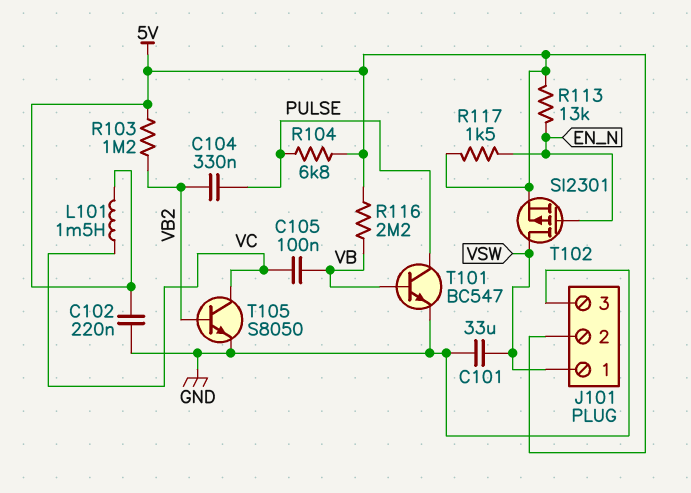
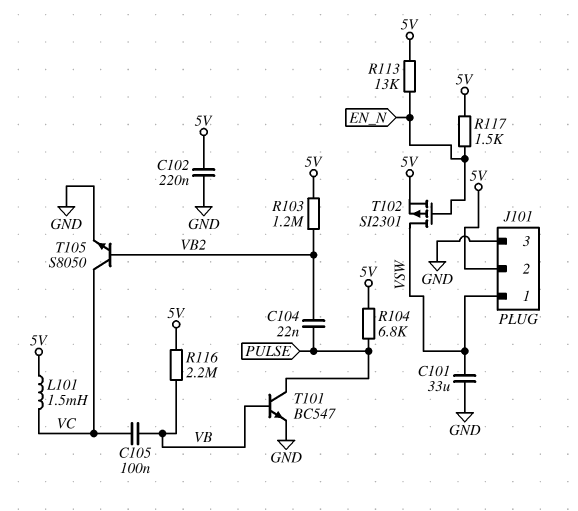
C104: 330nF (PULSE, VB2) -> 22nF (PULSE, VB2)

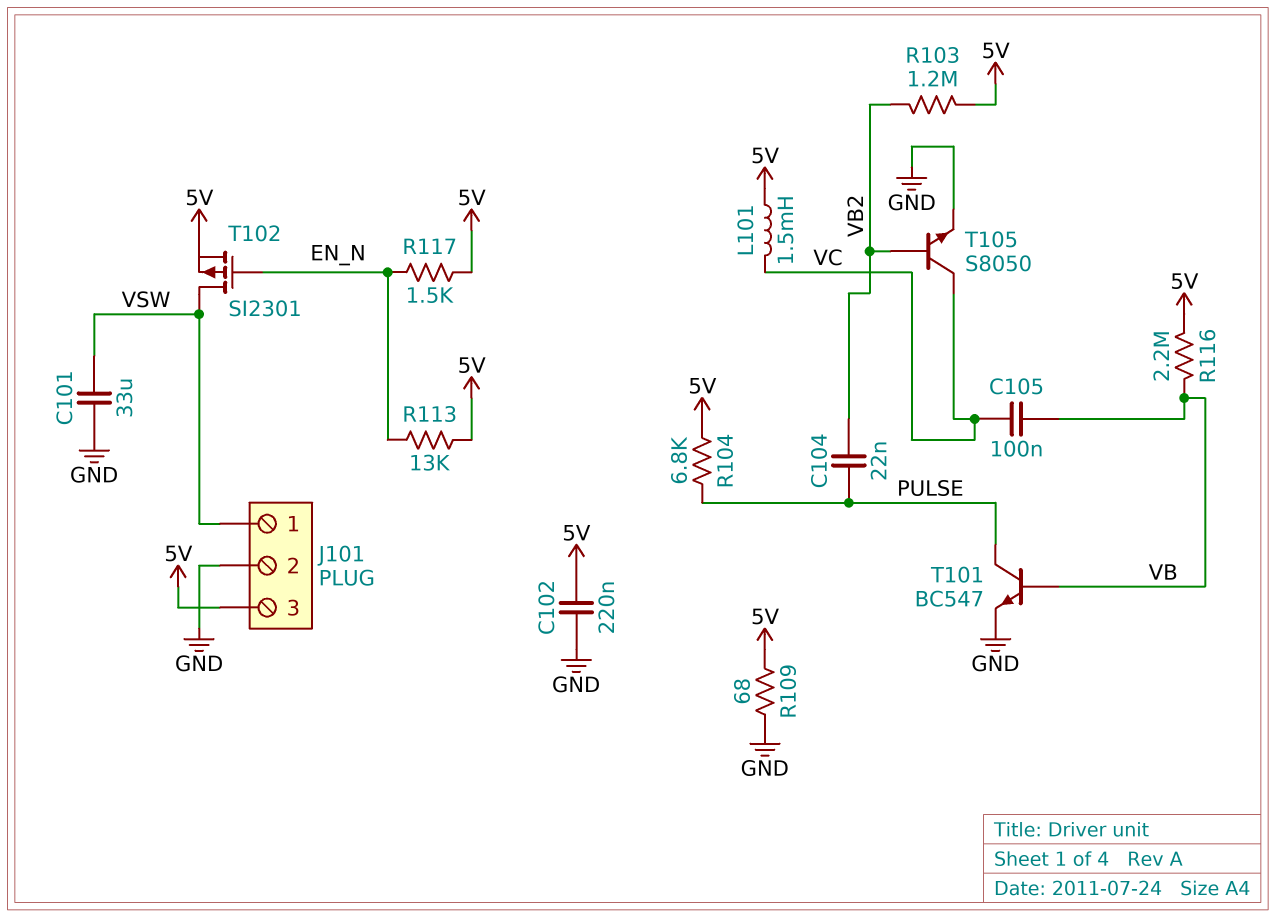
J101 pin 2: 5V -> GND
J101 pin 3: GND -> 5V
R109: none -> 68 (5V, GND)

